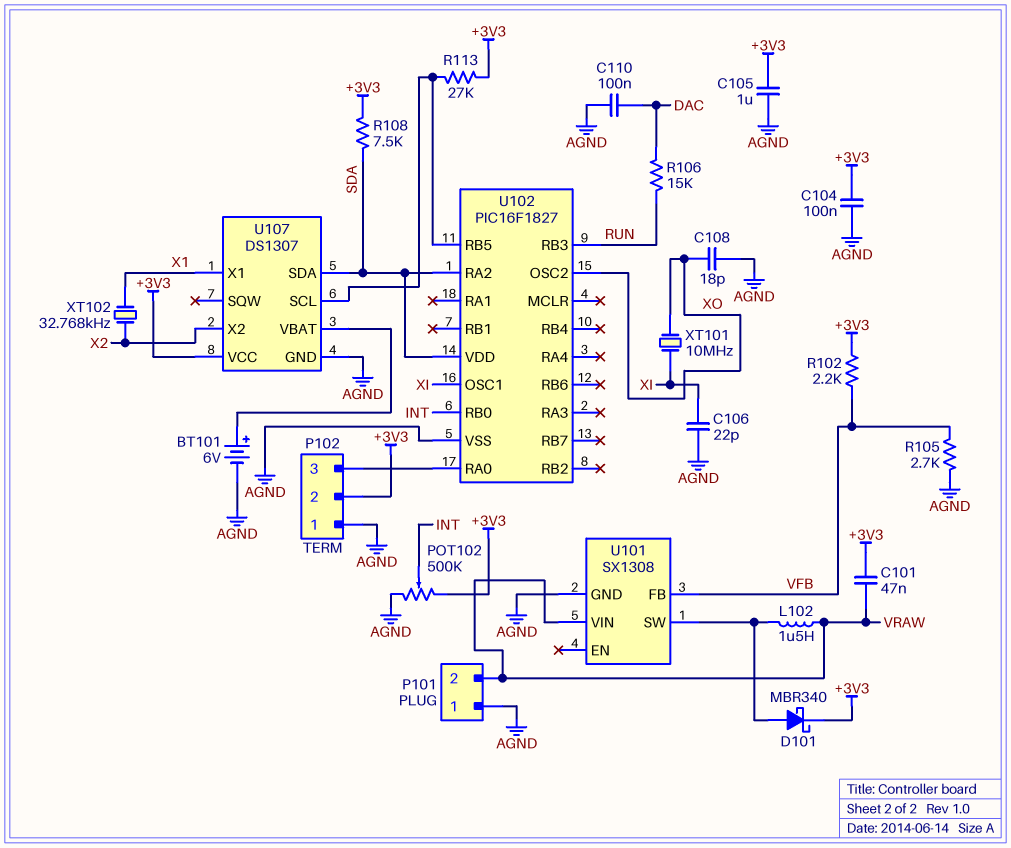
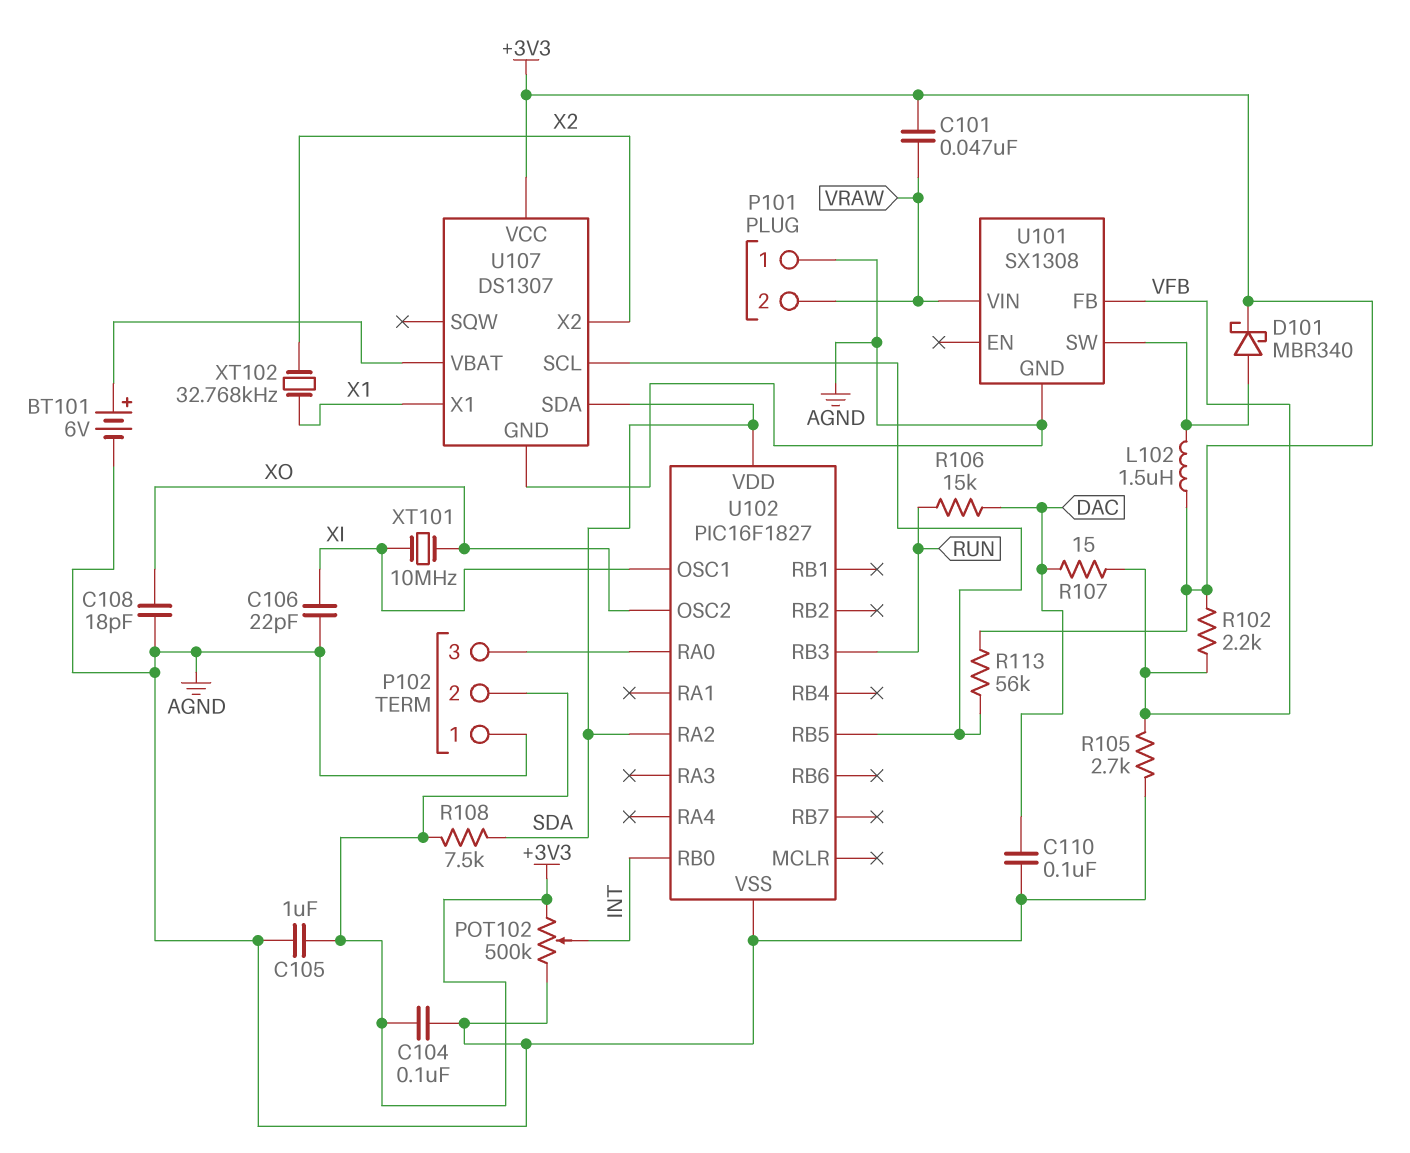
L102: 1.5uH (U101/SW, VRAW) -> 1.5uH (+3V3, U101/SW)
R107: none -> 15 (DAC, VFB)
R113: 27k (+3V3, U102/RB5) -> 56k (+3V3, U102/RB5)

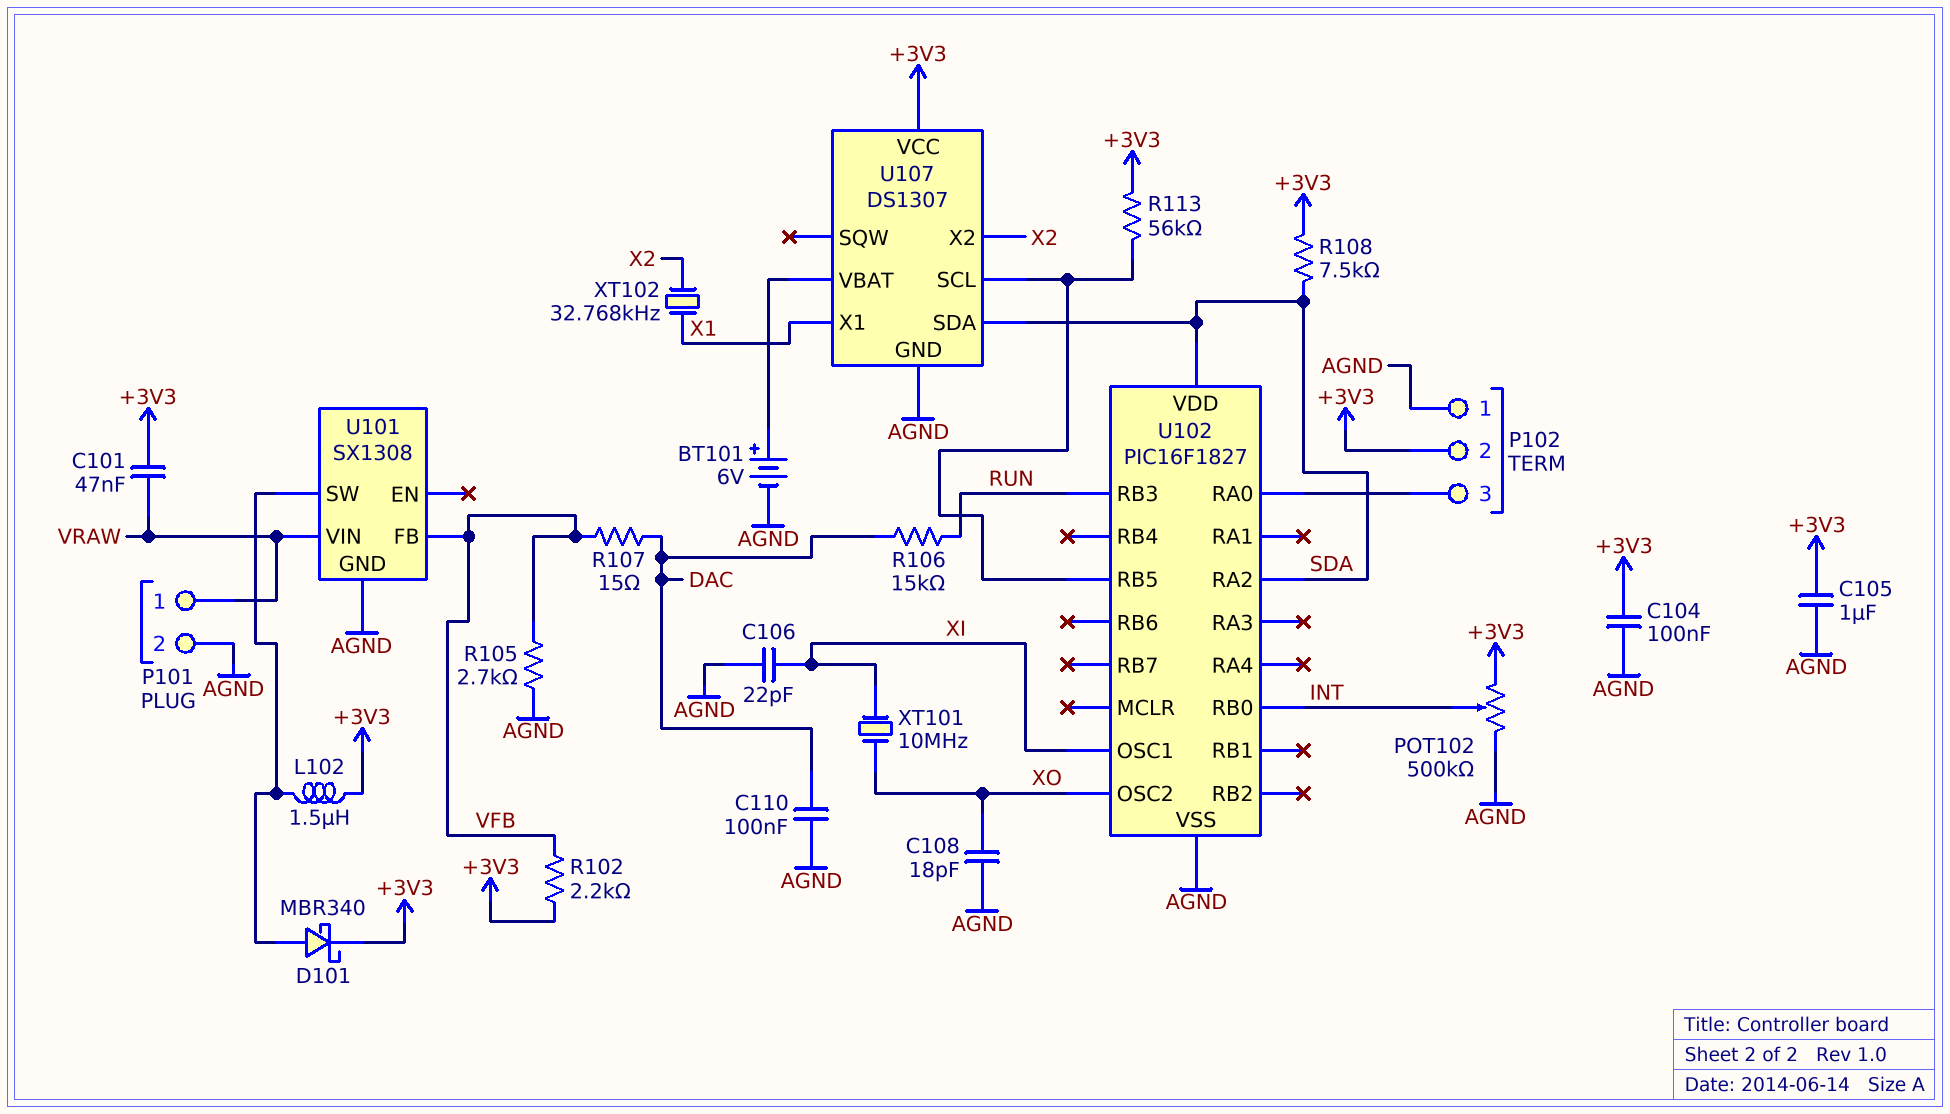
P101 pin 1: AGND -> VRAW
P101 pin 2: VRAW -> AGND

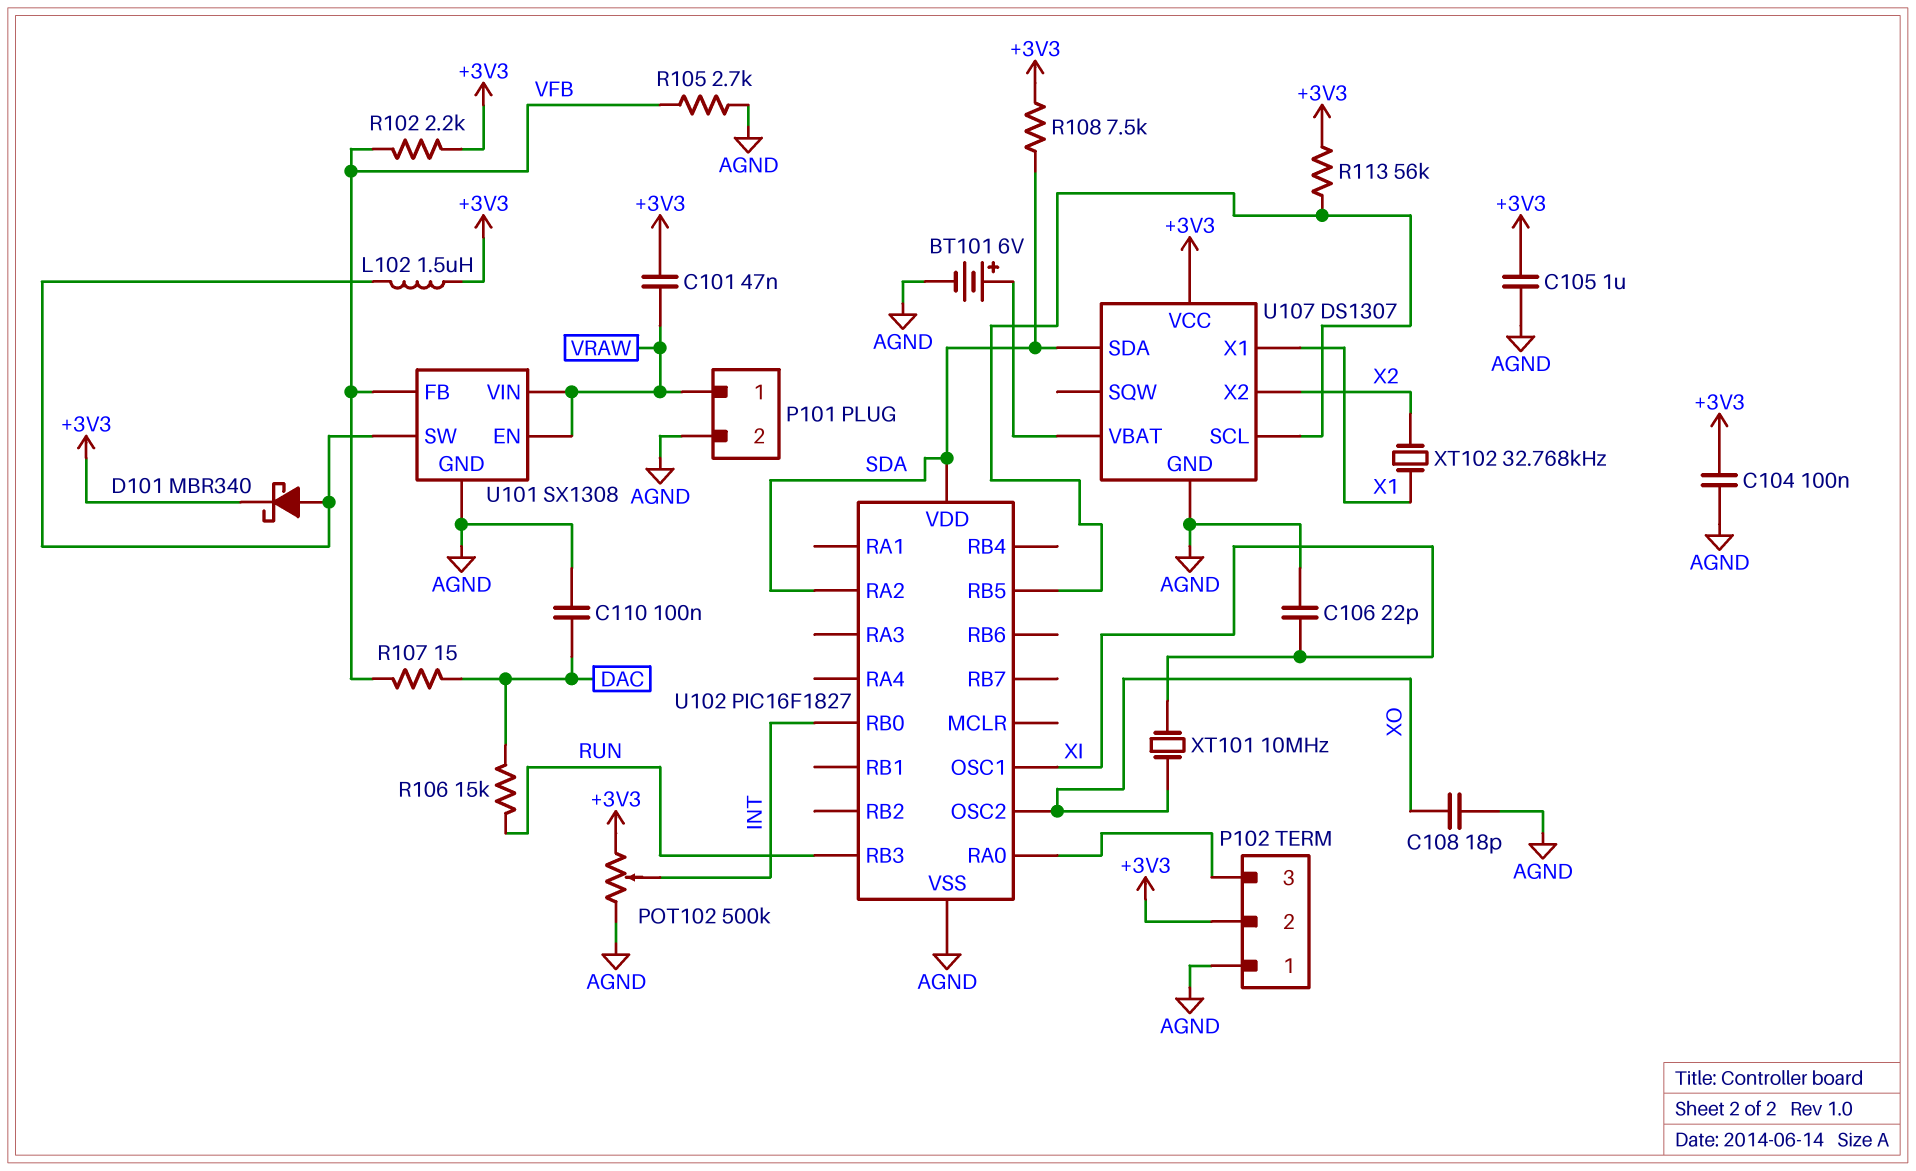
U101 pin EN: none -> VRAW

